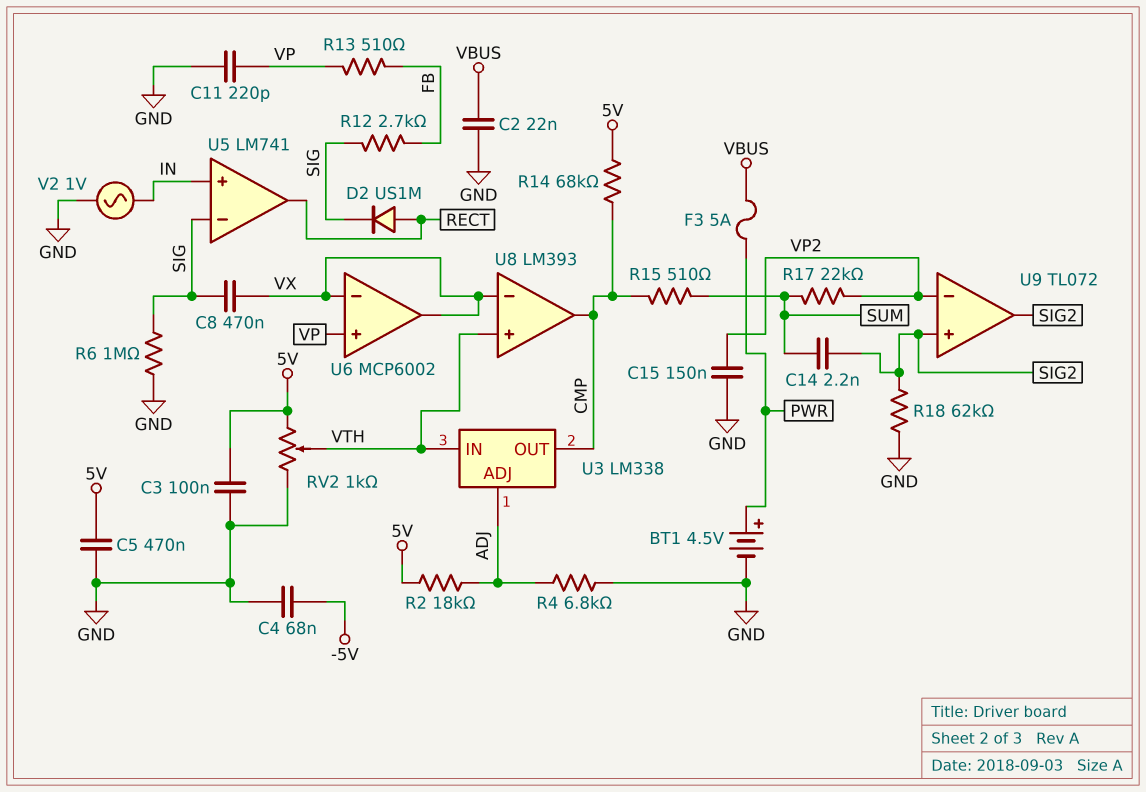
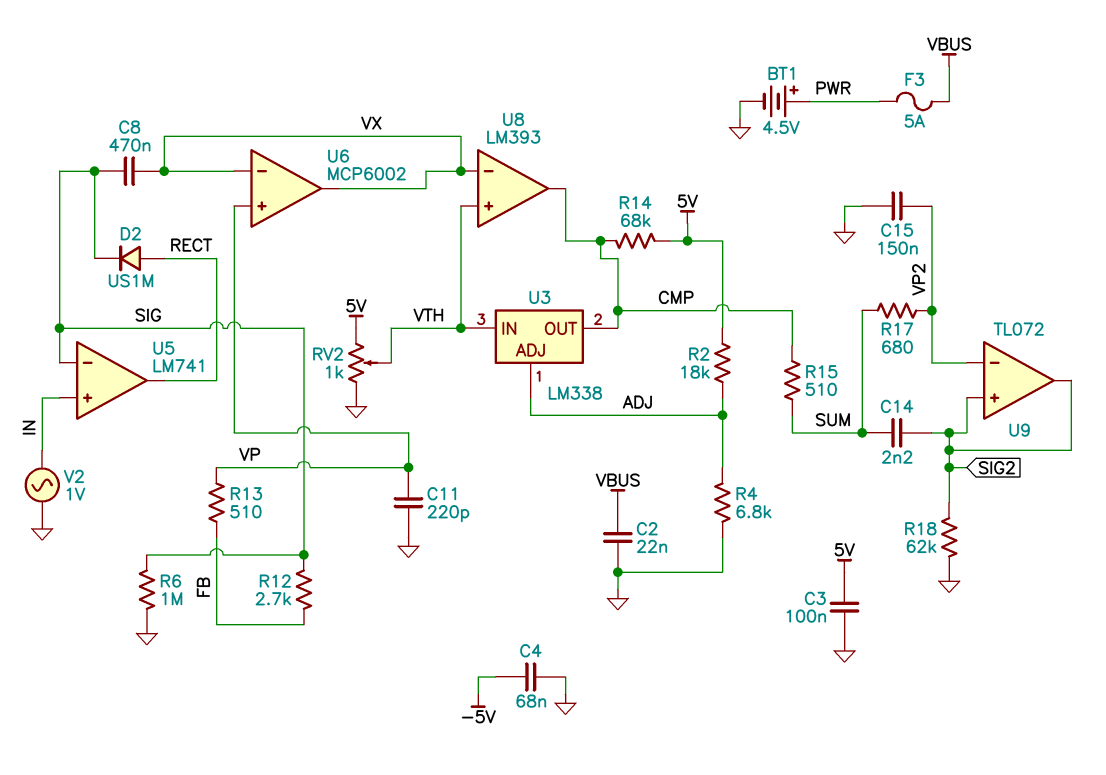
C5: 470nF (5V, GND) -> none
R17: 22k (SUM, VP2) -> 680 (SUM, VP2)

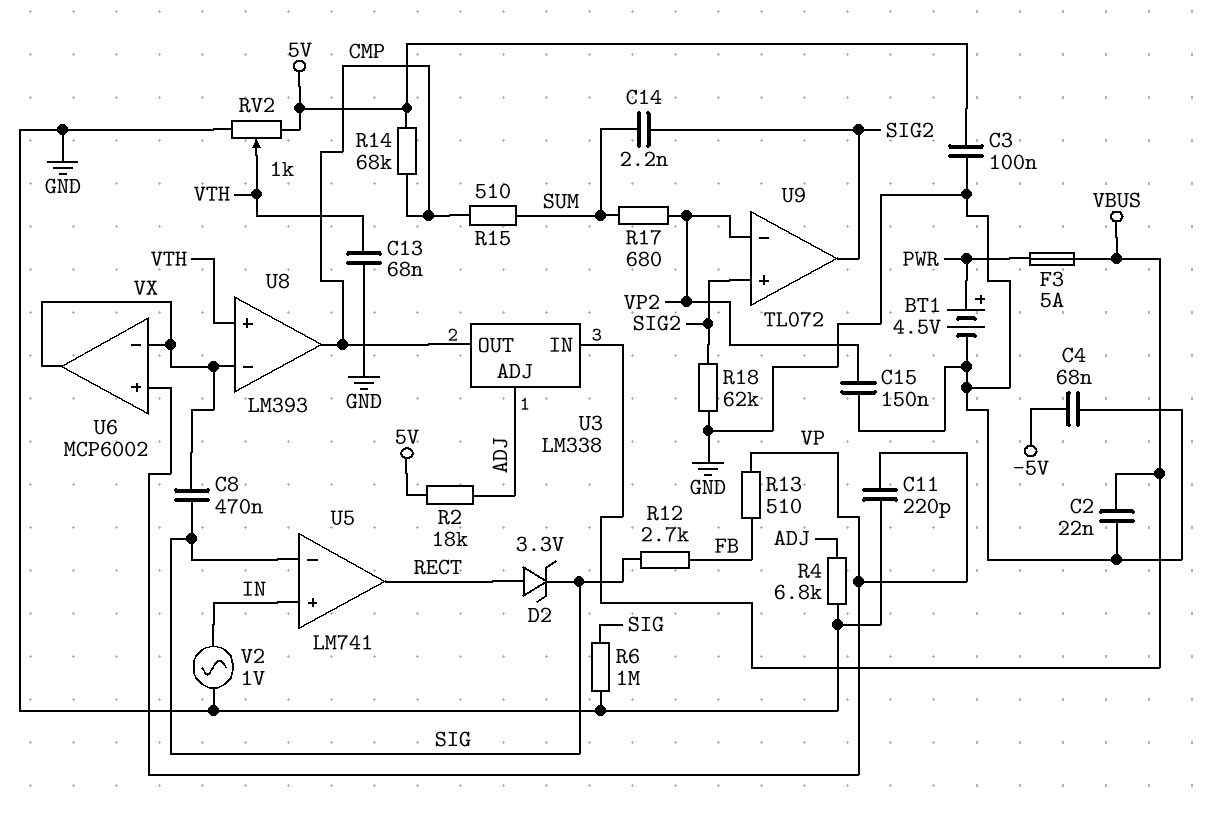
C13: none -> 68nF (GND, VTH)
D2: diode US1M (A RECT, K SIG) -> zener 3.3V (A RECT, K SIG)
U3 pin IN: VTH -> VBUS

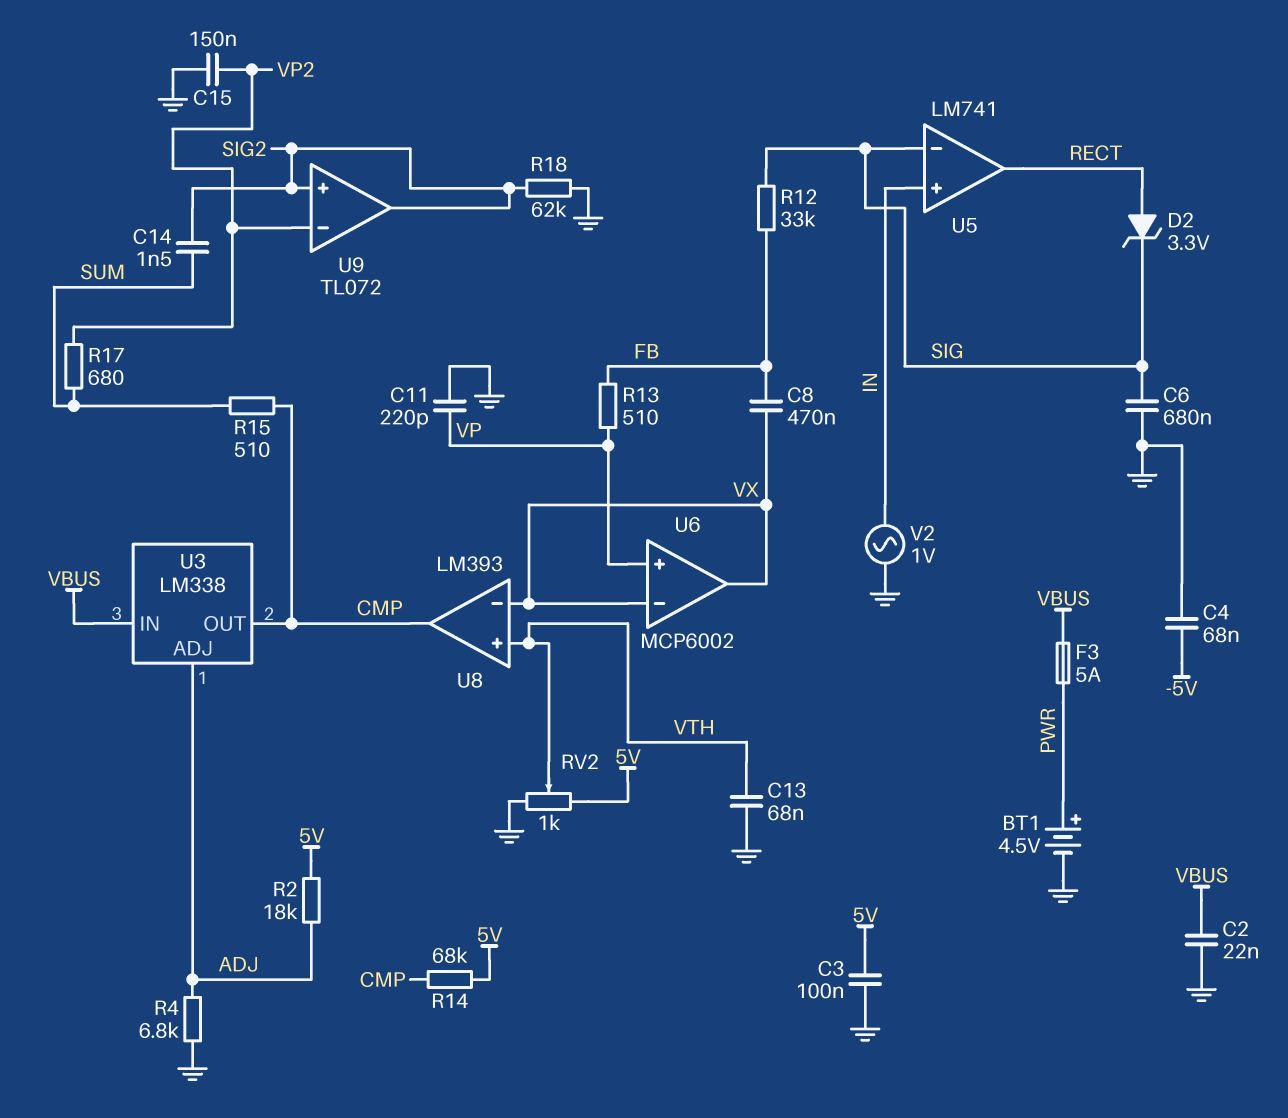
C6: none -> 680nF (GND, SIG)
C8: 470nF (SIG, VX) -> 470nF (FB, VX)
C14: 2.2nF (SIG2, SUM) -> 1.5nF (SIG2, SUM)
R6: 1M (GND, SIG) -> none
R12: 2.7k (FB, SIG) -> 33k (FB, SIG)

